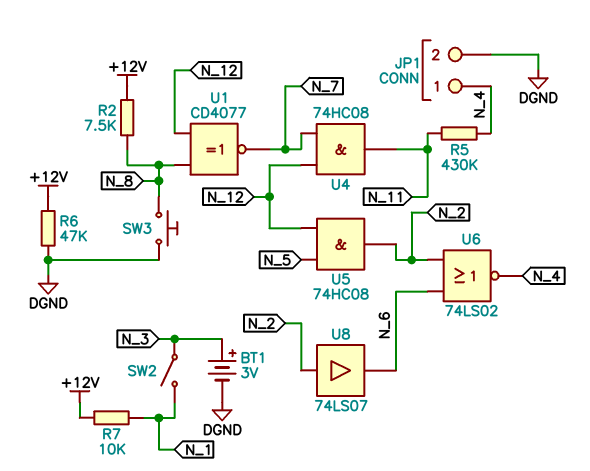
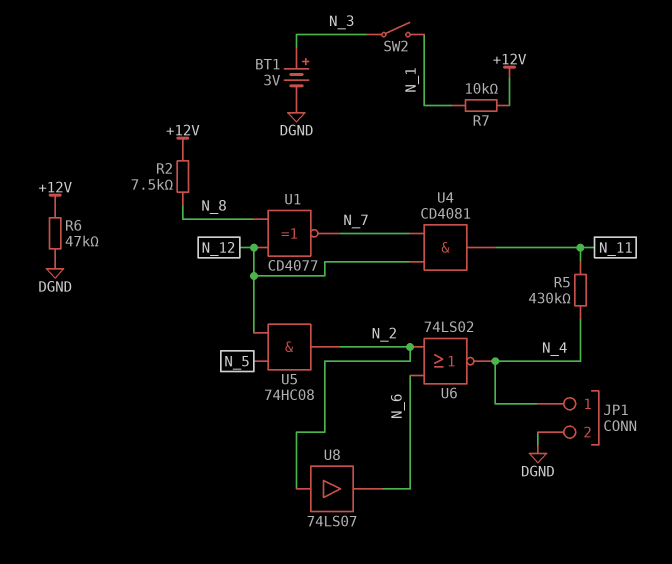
SW3: button (DGND, N_8) -> none
U4: AND 74HC08 (in N_7, in N_12, out N_11) -> AND CD4081 (in N_7, in N_12, out N_11)

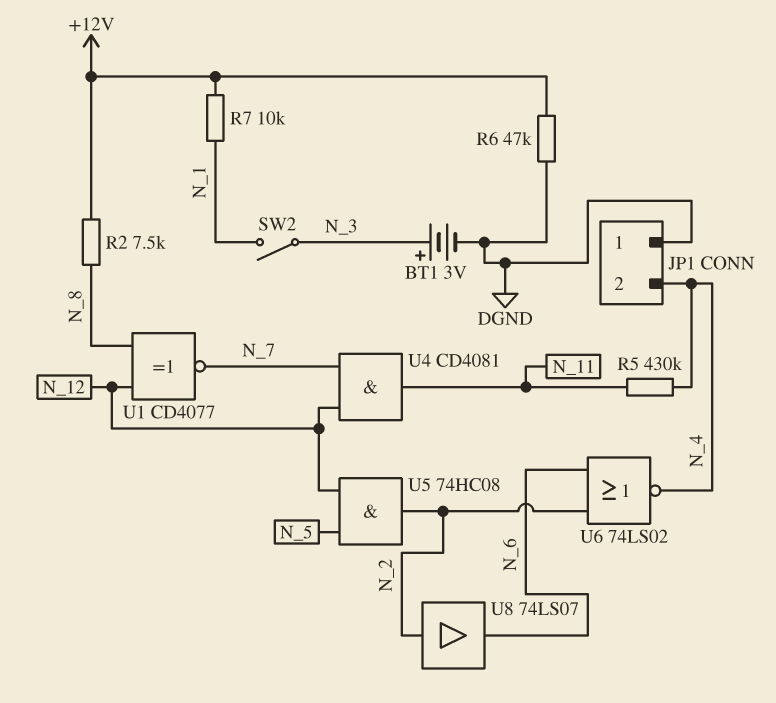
JP1 pin 1: N_4 -> DGND
JP1 pin 2: DGND -> N_4

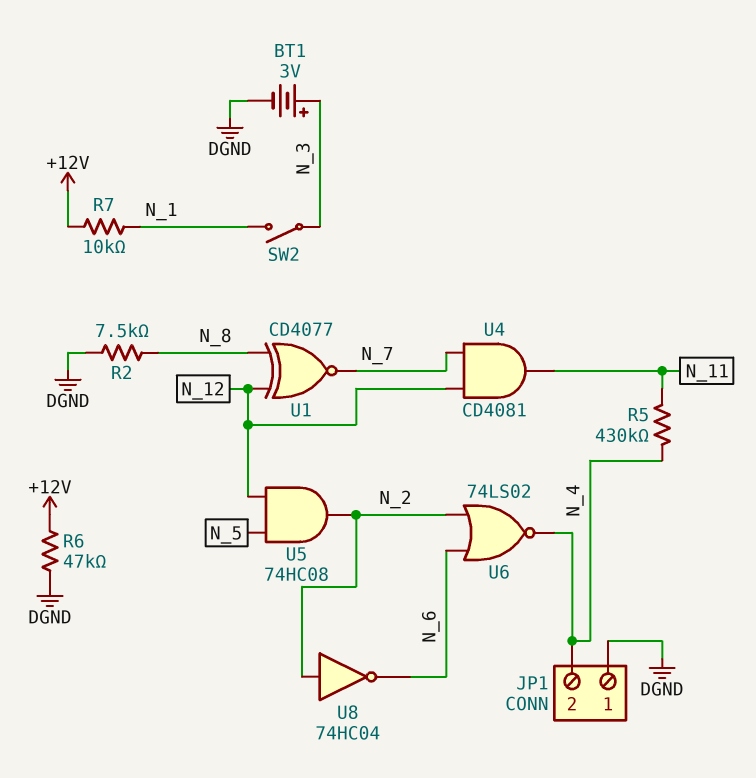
R2: 7.5k (+12V, N_8) -> 7.5k (DGND, N_8)
U8: buffer 74LS07 (in N_2, out N_6) -> NOT 74HC04 (in N_2, out N_6)

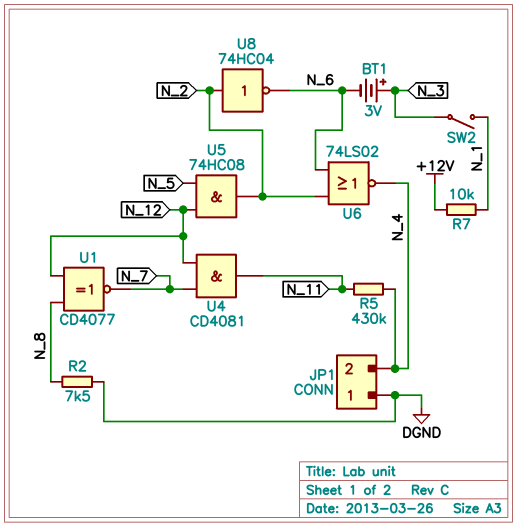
BT1: 3V (plus N_3, minus DGND) -> 3V (plus N_3, minus N_6)
R6: 47k (+12V, DGND) -> none

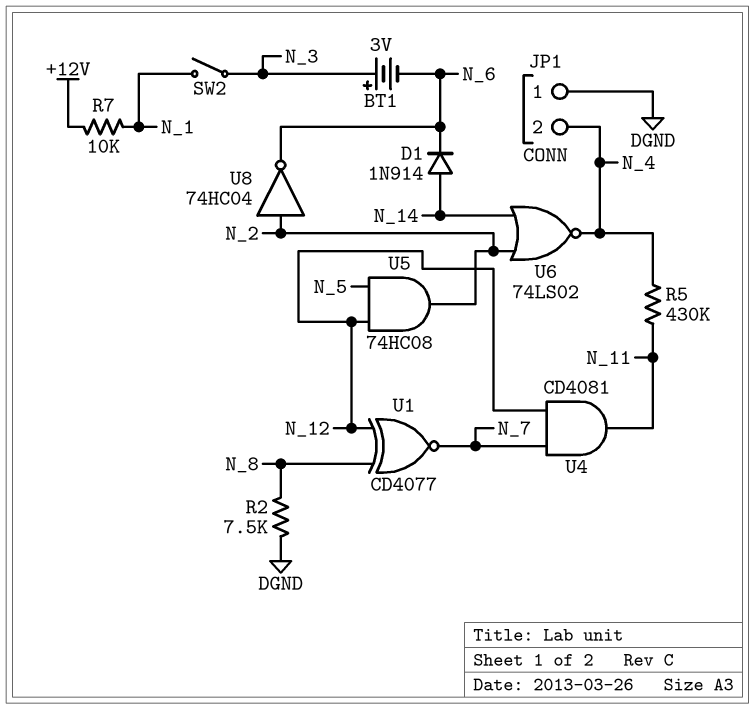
D1: none -> diode 1N914 (A N_14, K N_6)
U6: NOR 74LS02 (in N_2, in N_6, out N_4) -> NOR 74LS02 (in N_2, in N_14, out N_4)

